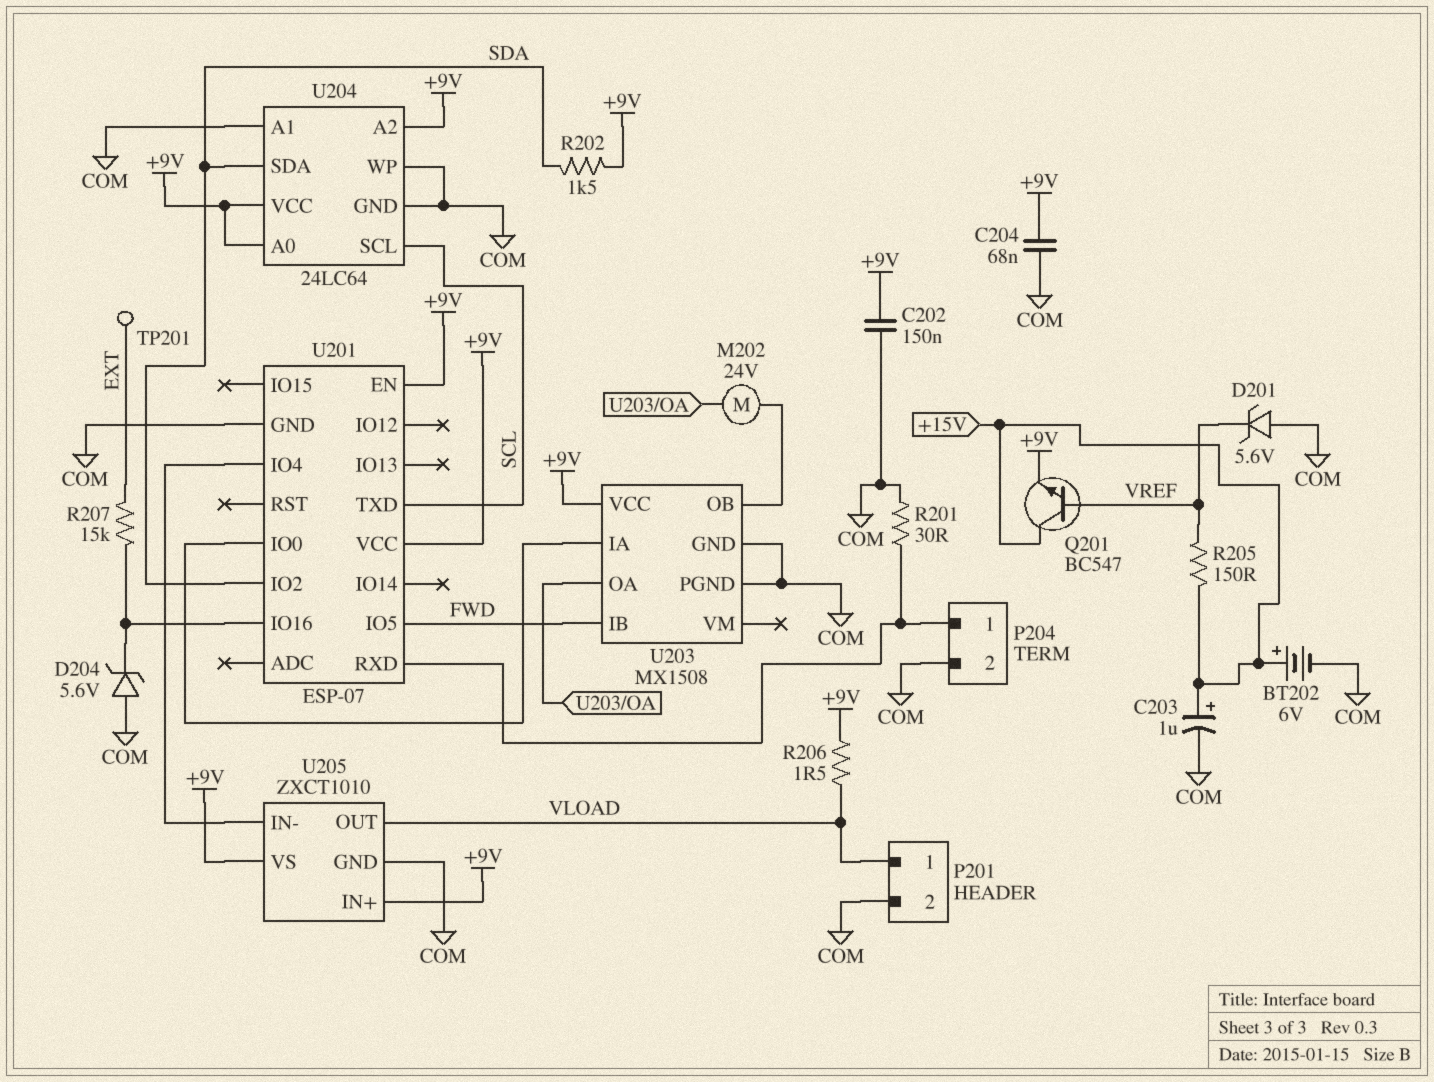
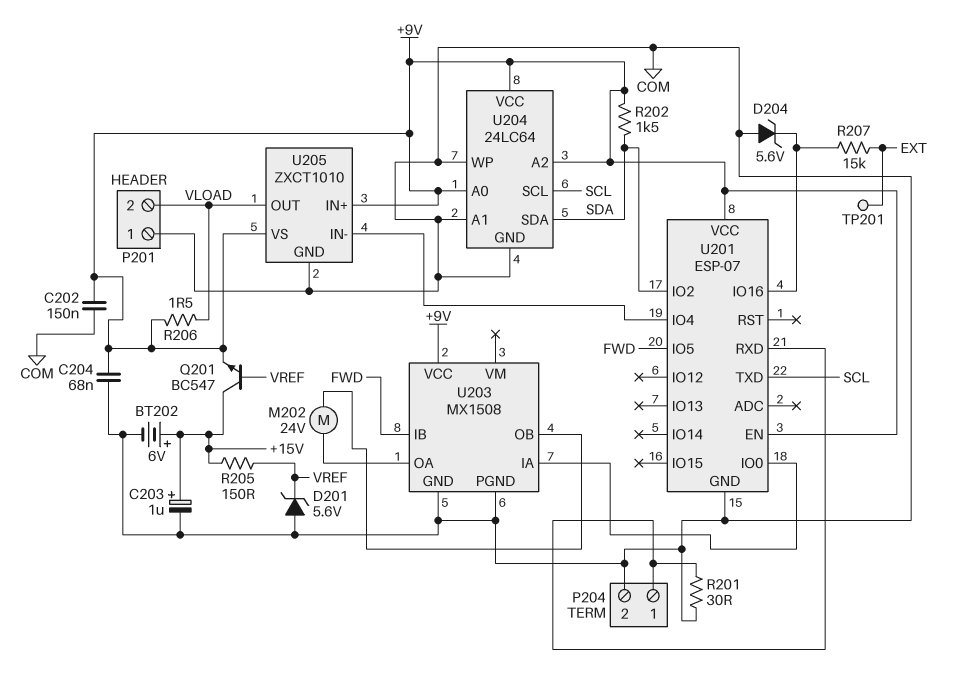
P201 pin 1: VLOAD -> COM
P201 pin 2: COM -> VLOAD

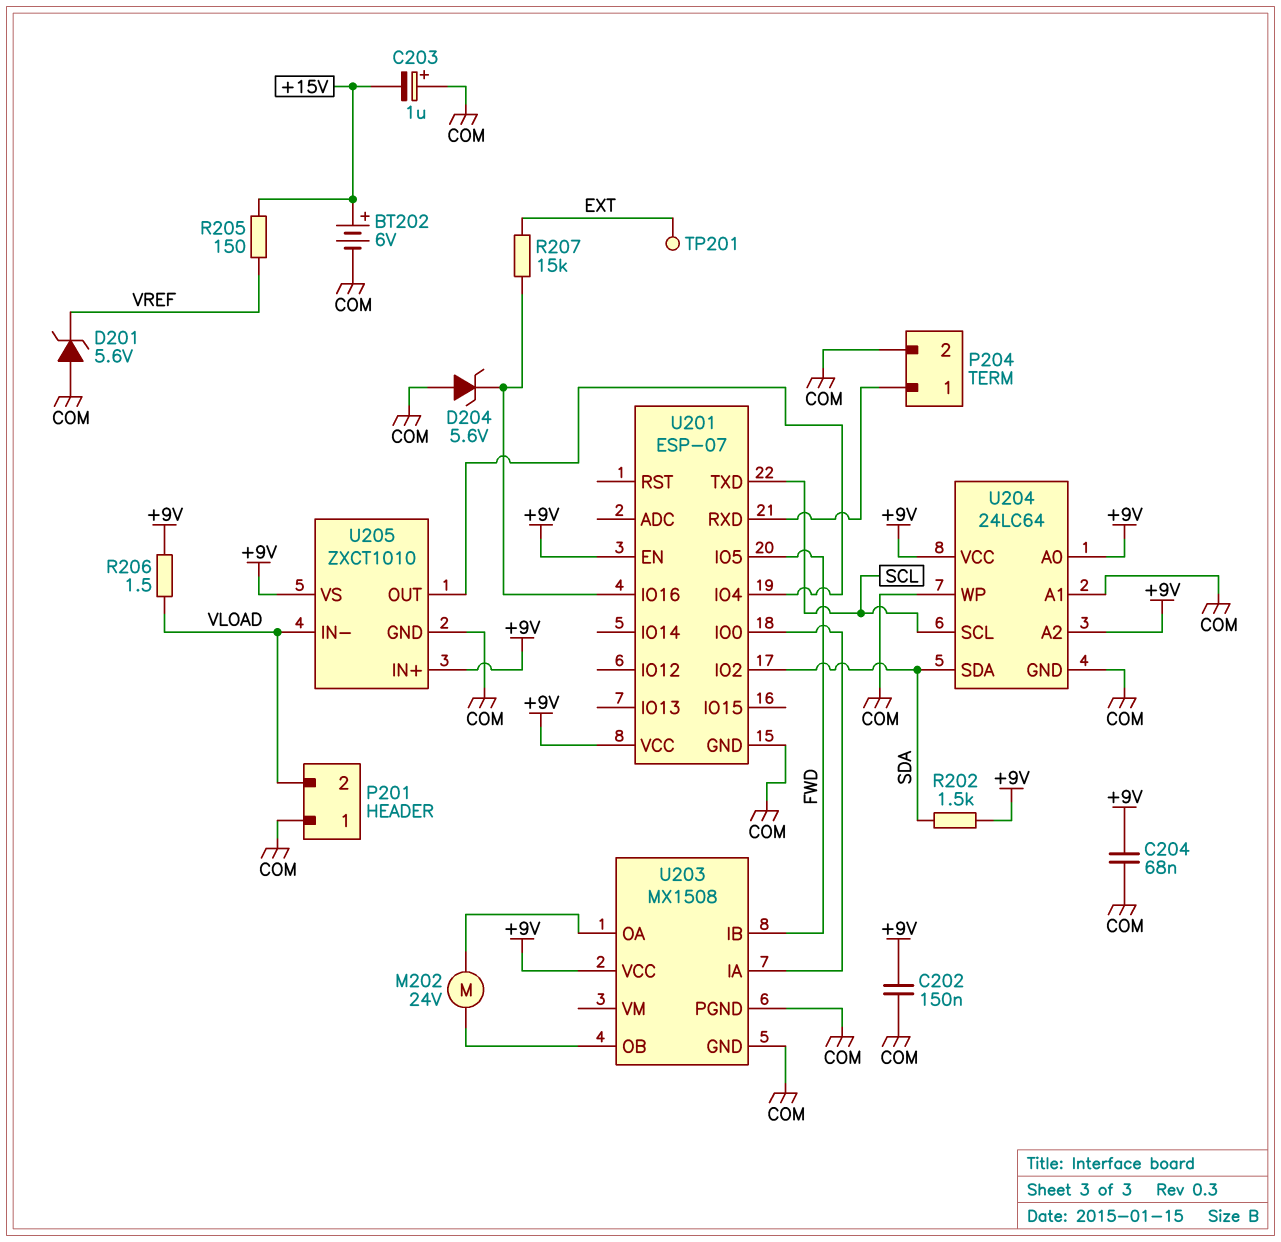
C203: 1uF (plus +15V, minus COM) -> 1uF (plus COM, minus +15V)
Q201: NPN BC547 (B VREF, C +15V, E +9V) -> none
R201: 30 (COM, P204/1) -> none
U205 pin IN-: U201/IO4 -> VLOAD
U205 pin OUT: VLOAD -> U201/IO4

